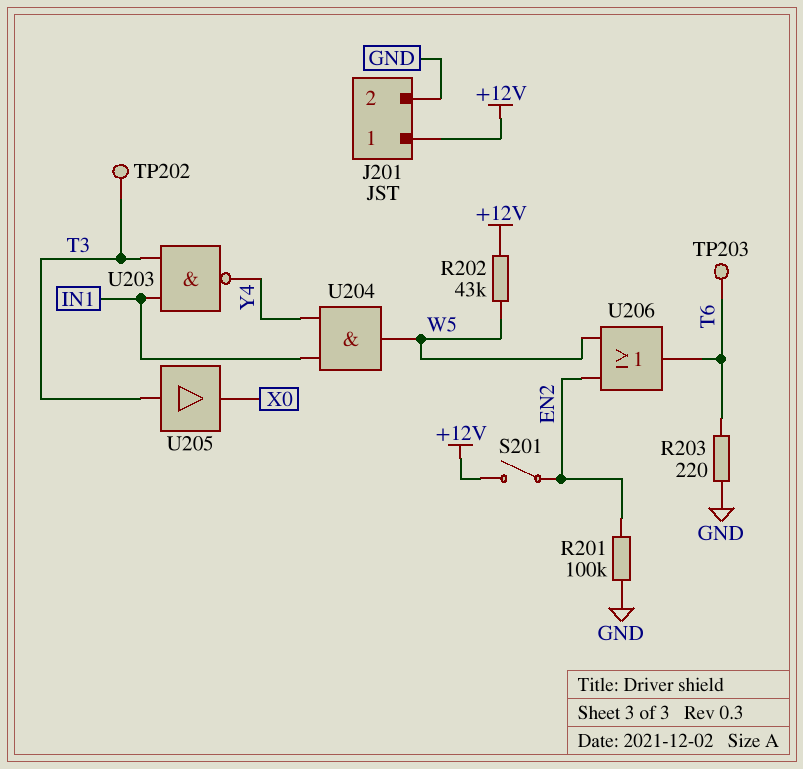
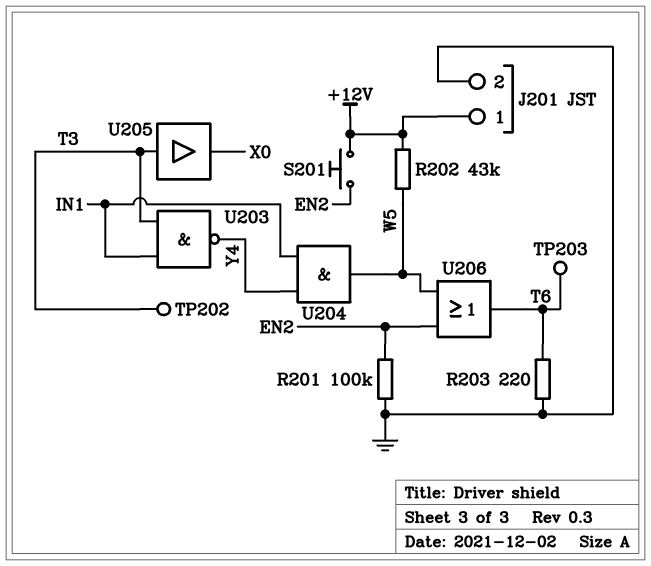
S201: switch (+12V, EN2) -> button (+12V, EN2)

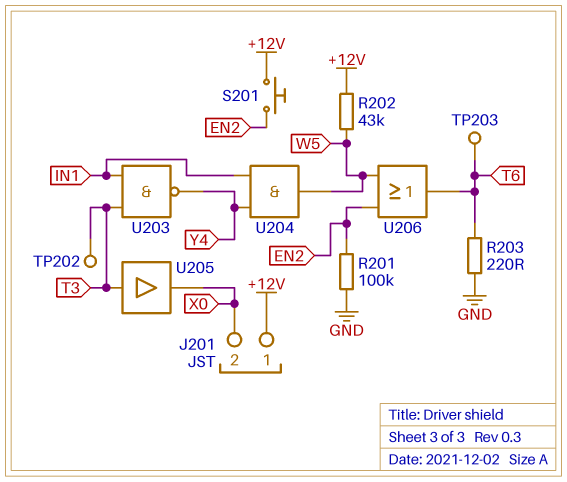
J201 pin 2: GND -> X0

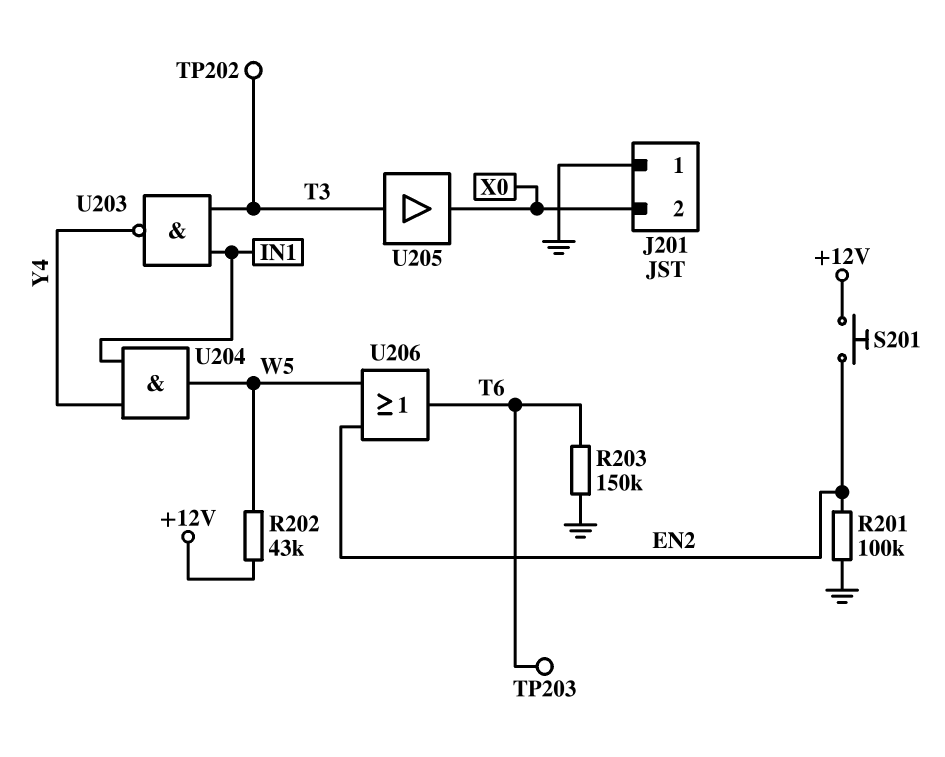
J201 pin 1: +12V -> GND
R203: 220 (GND, T6) -> 150k (GND, T6)

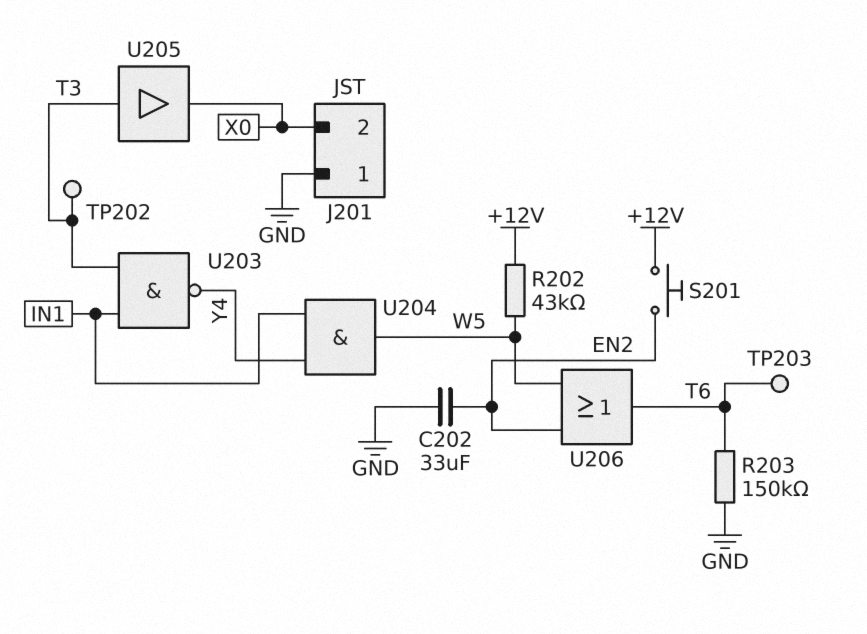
C202: none -> 33uF (EN2, GND)
R201: 100k (EN2, GND) -> none

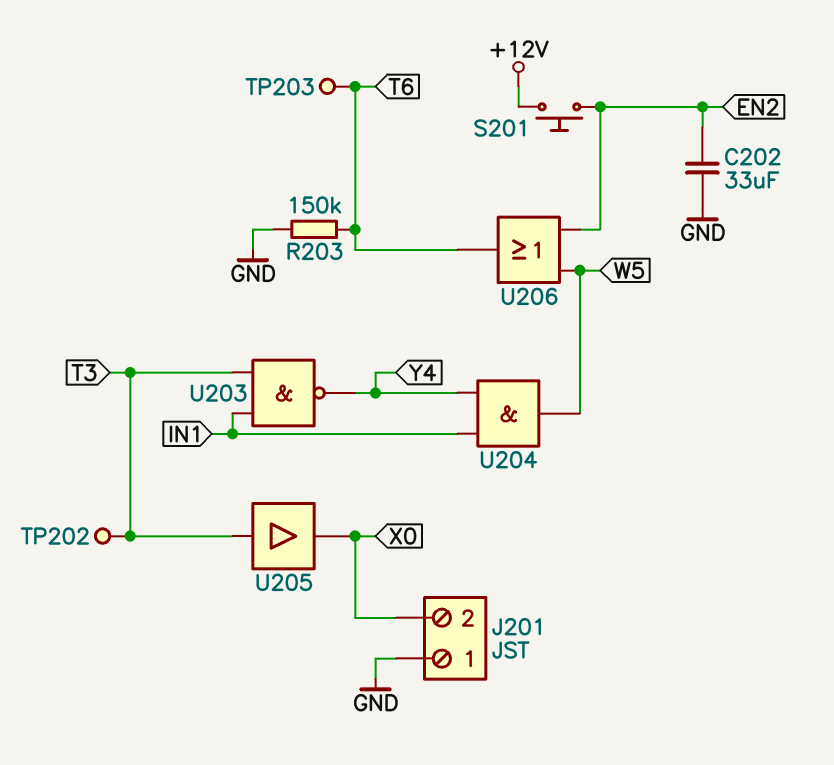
R202: 43k (+12V, W5) -> none

